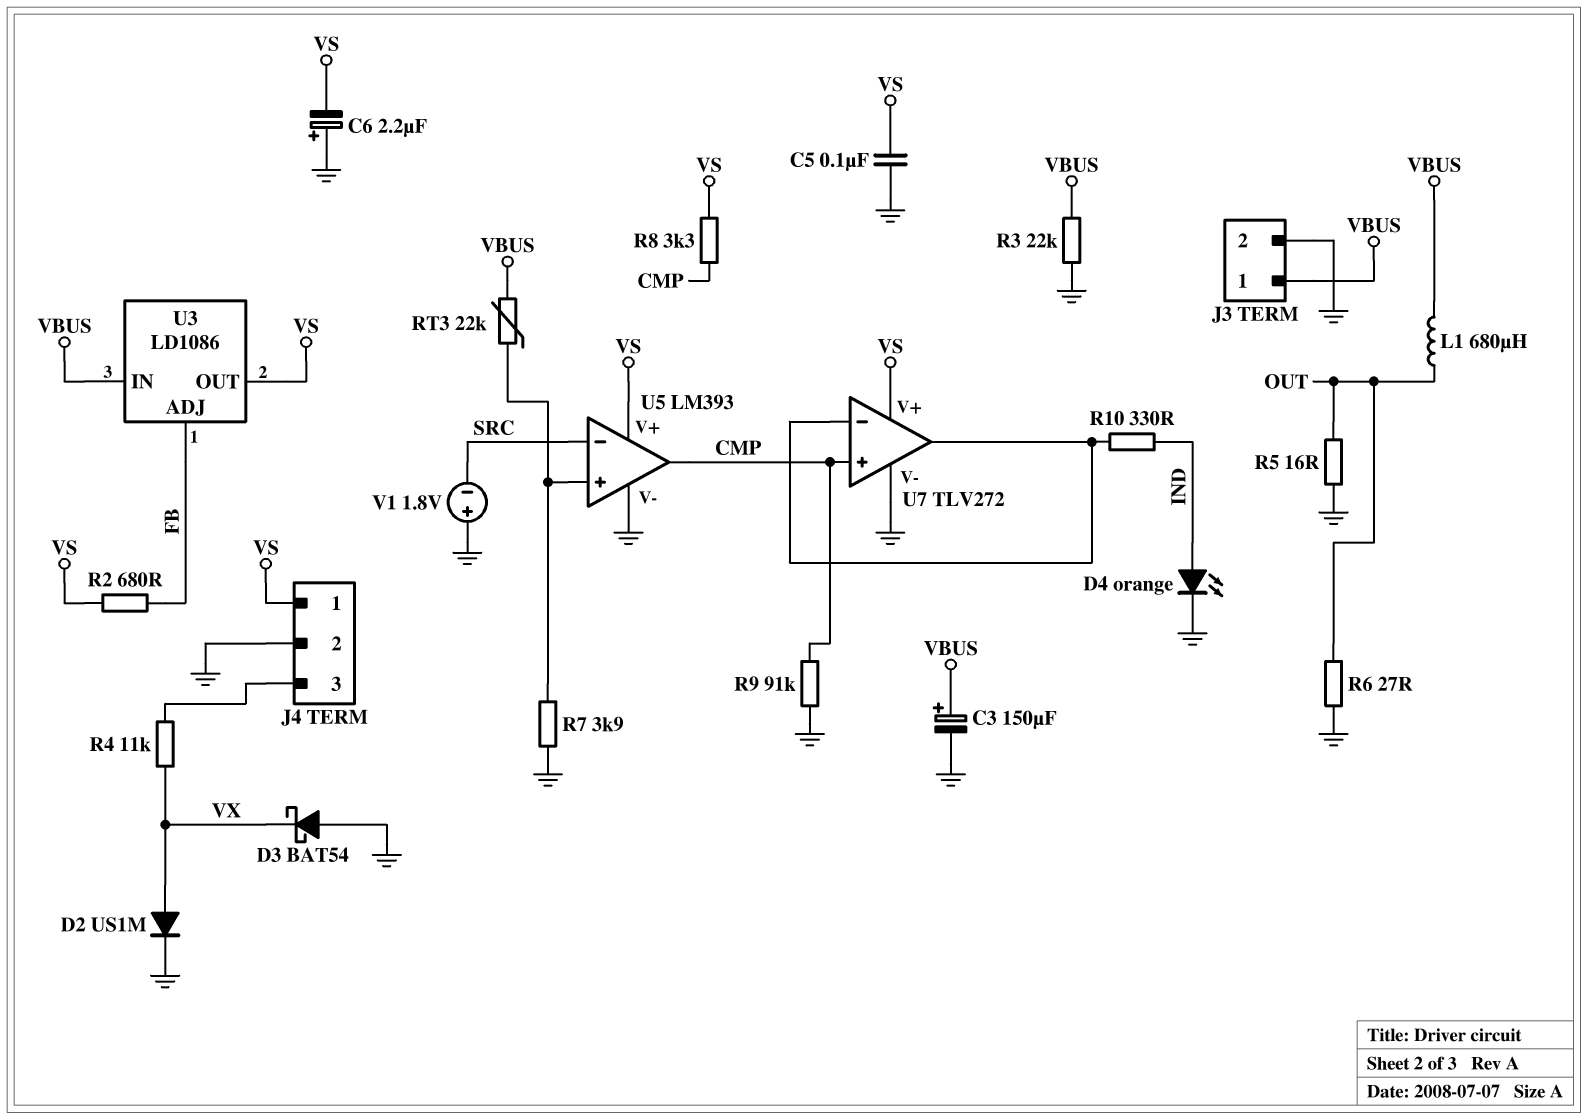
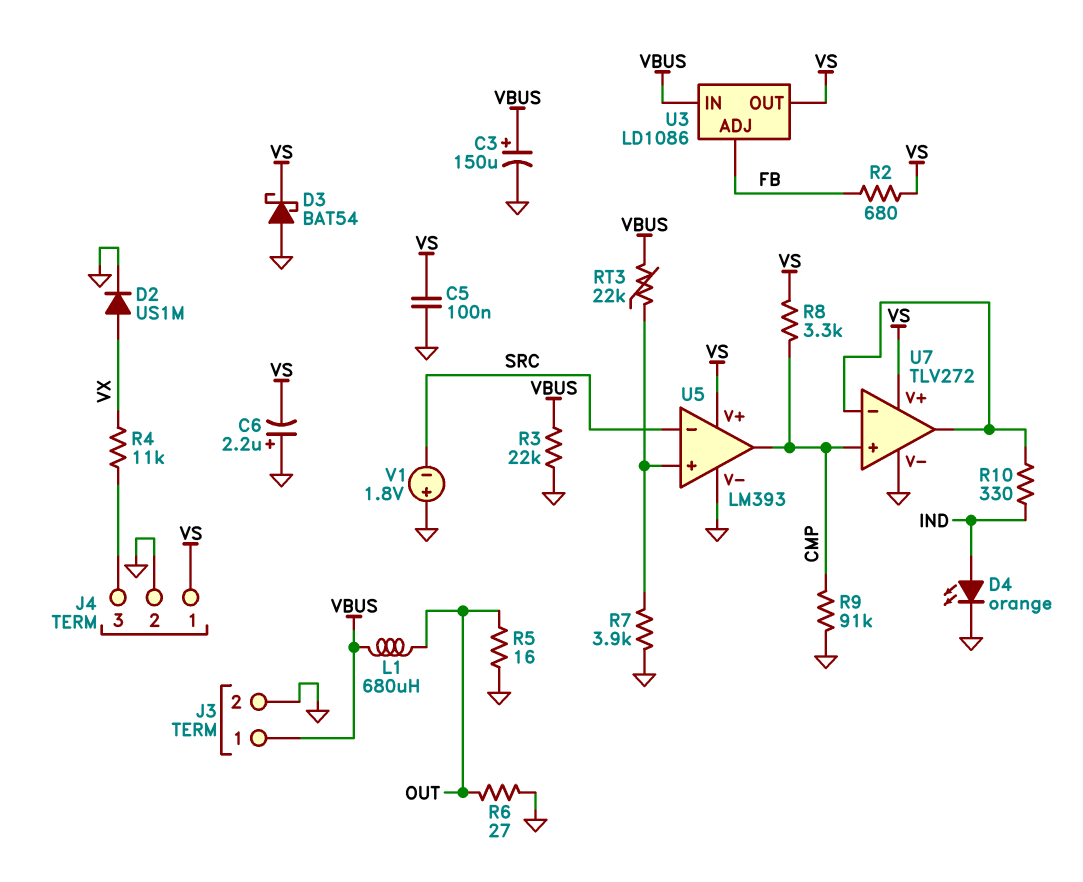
D3: schottky BAT54 (A GND, K VX) -> schottky BAT54 (A GND, K VS)

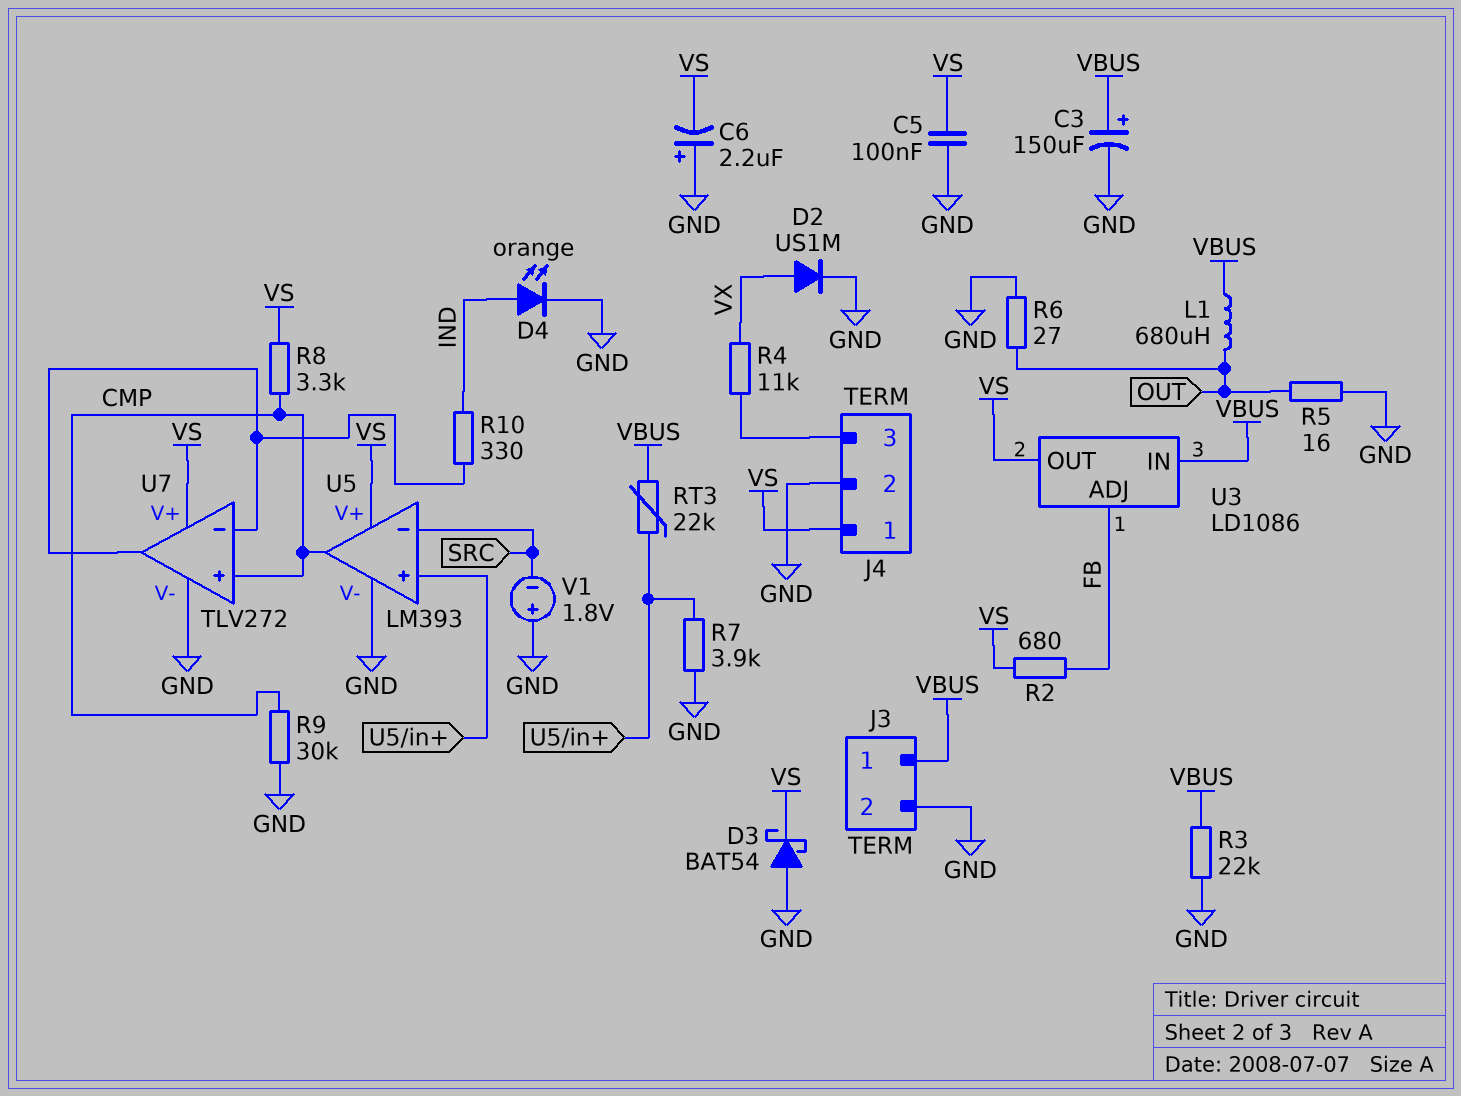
R9: 91k (CMP, GND) -> 30k (CMP, GND)

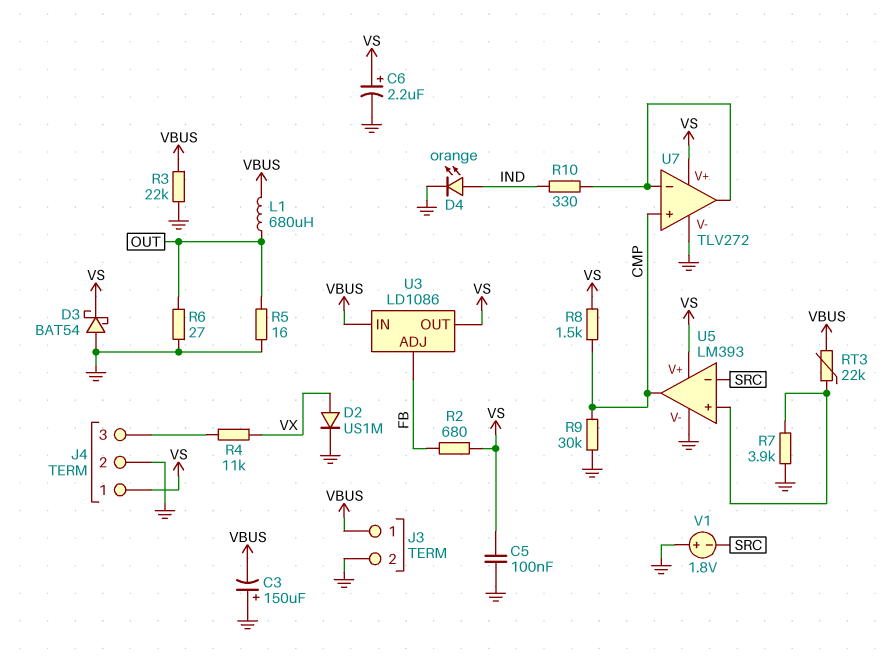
C3: 150uF (plus VBUS, minus GND) -> 150uF (plus GND, minus VBUS)
C6: 2.2uF (plus GND, minus VS) -> 2.2uF (plus VS, minus GND)
R8: 3.3k (CMP, VS) -> 1.5k (CMP, VS)

